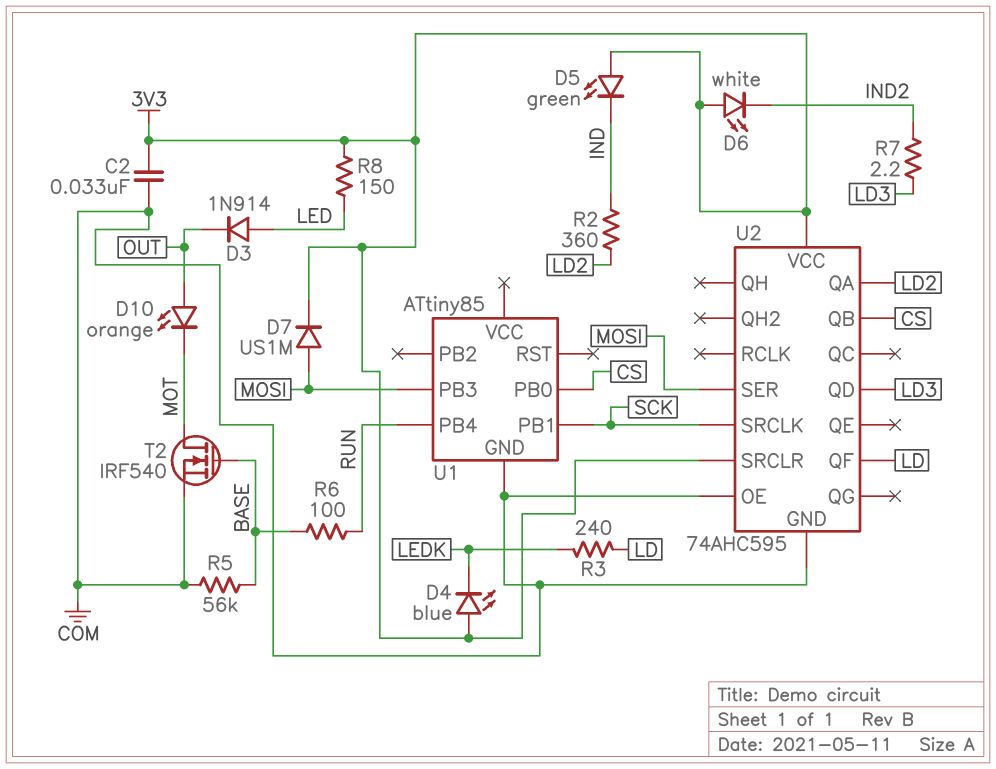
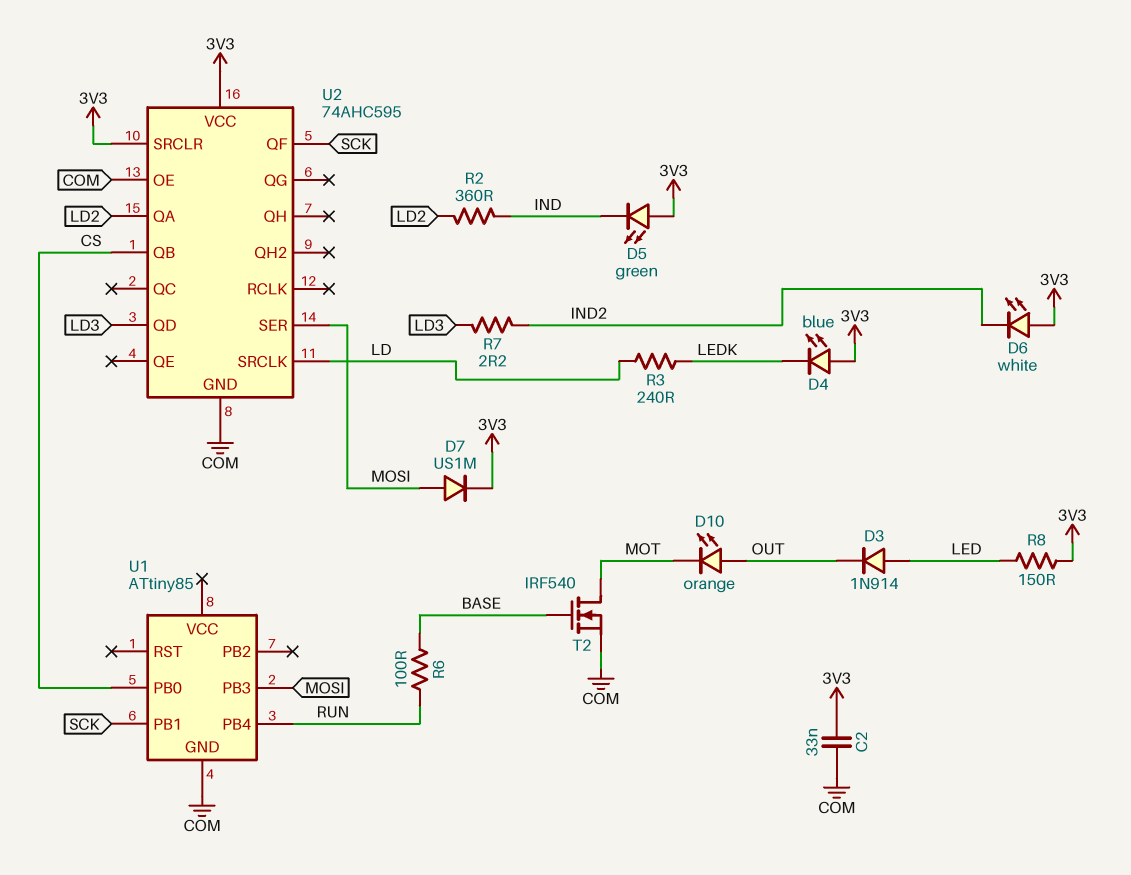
R5: 56k (BASE, COM) -> none
U2 pin QF: LD -> SCK
U2 pin SRCLK: SCK -> LD

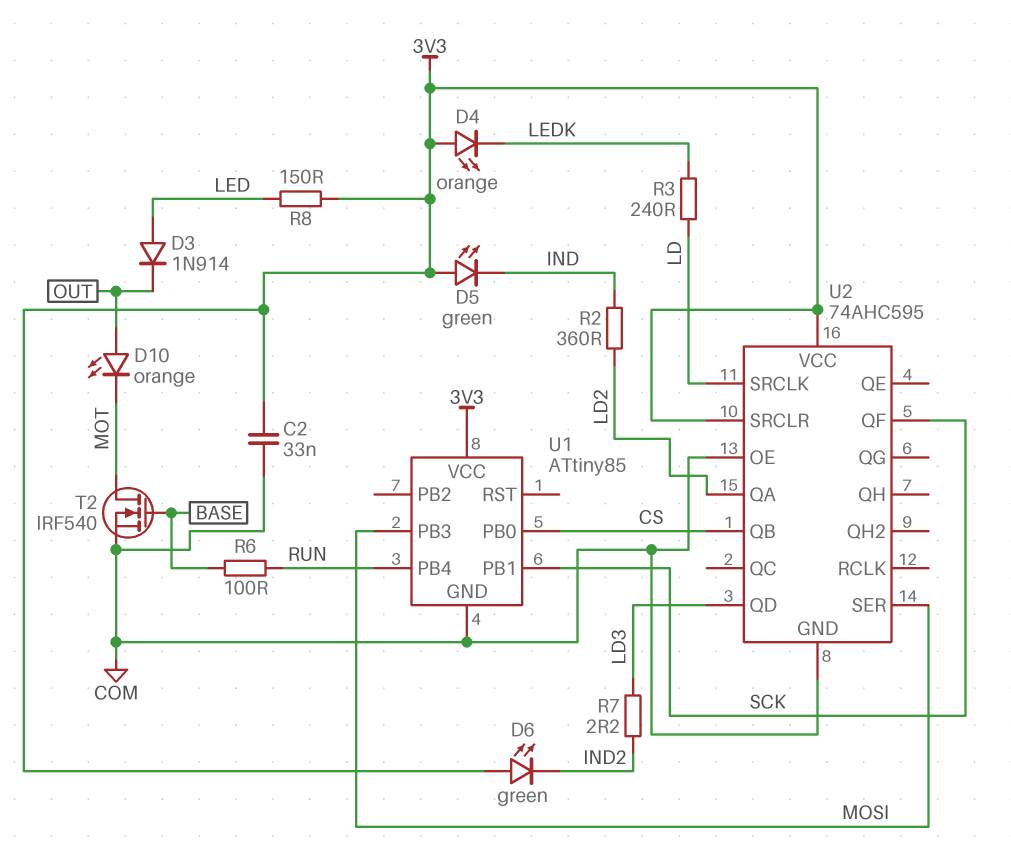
D4: LED blue (A 3V3, K LEDK) -> LED orange (A 3V3, K LEDK)
D6: LED white (A 3V3, K IND2) -> LED green (A 3V3, K IND2)
D7: diode US1M (A MOSI, K 3V3) -> none
U1 pin VCC: none -> 3V3

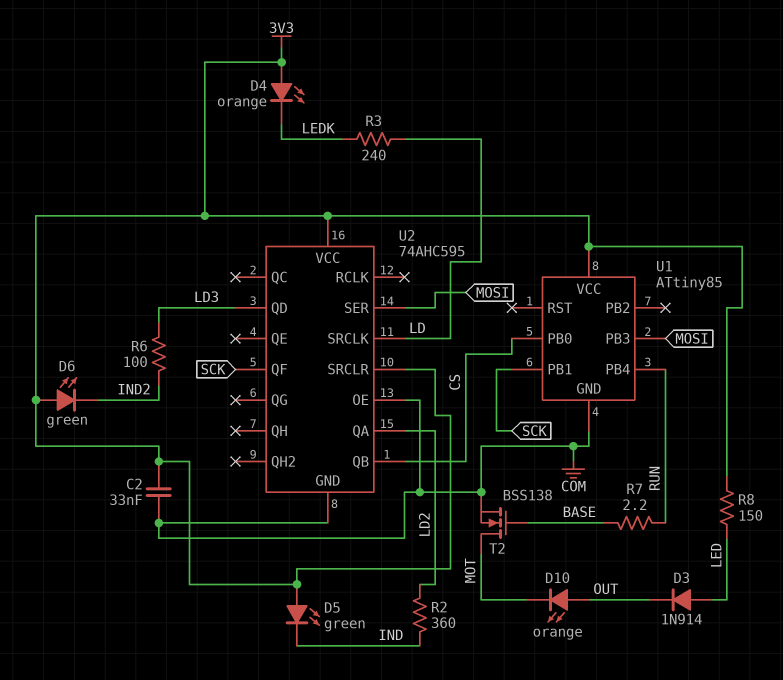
R6: 100 (BASE, RUN) -> 100 (IND2, LD3)
R7: 2.2 (IND2, LD3) -> 2.2 (BASE, RUN)
T2: NMOS IRF540 (G BASE, D MOT, S COM) -> NMOS BSS138 (G BASE, D MOT, S COM)

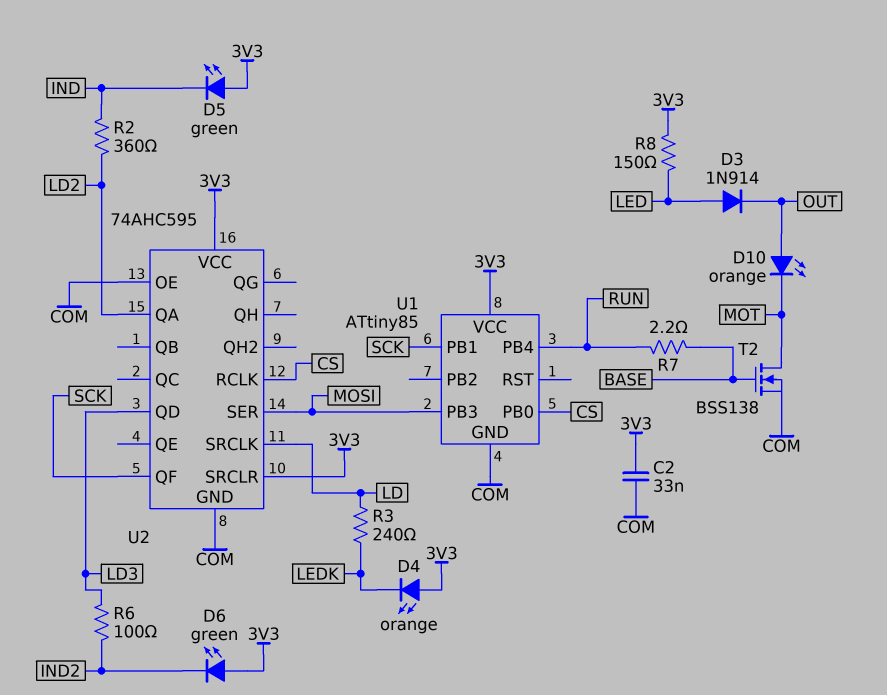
U2 pin QB: CS -> none
U2 pin RCLK: none -> CS

